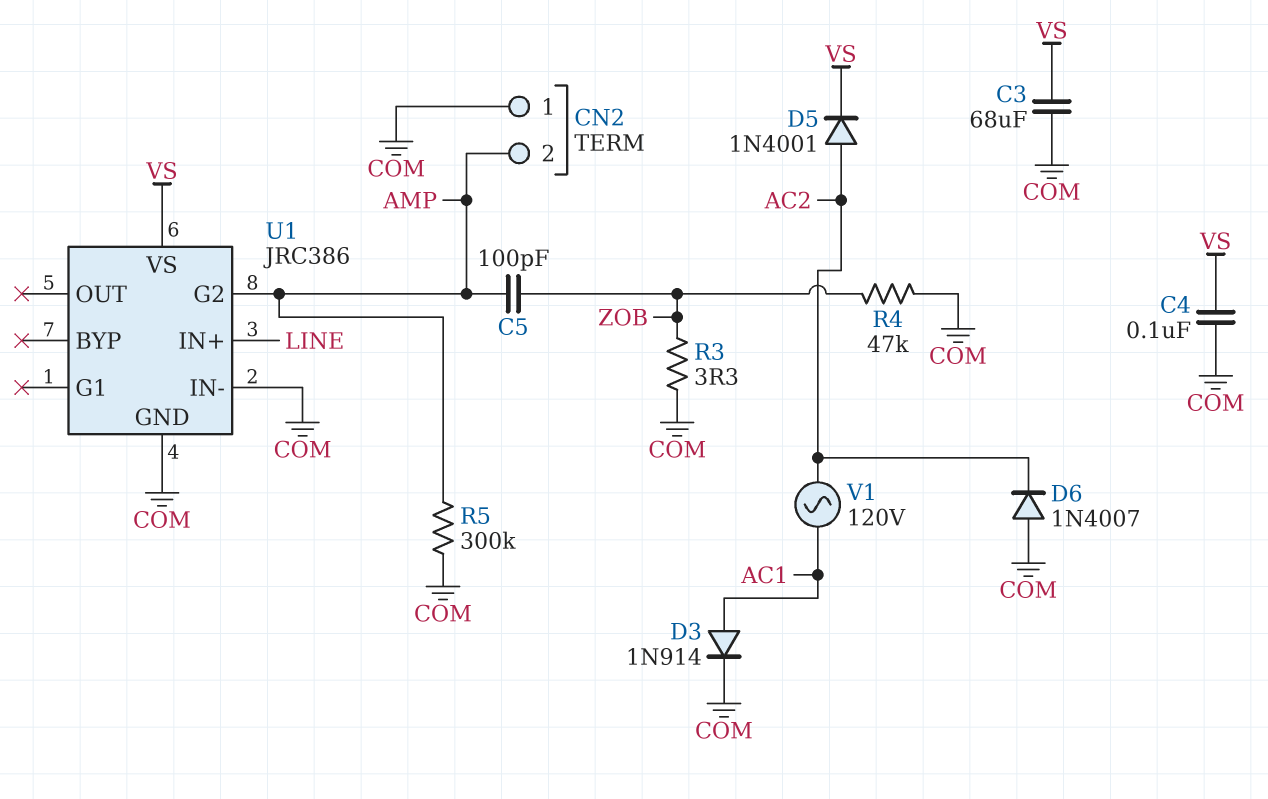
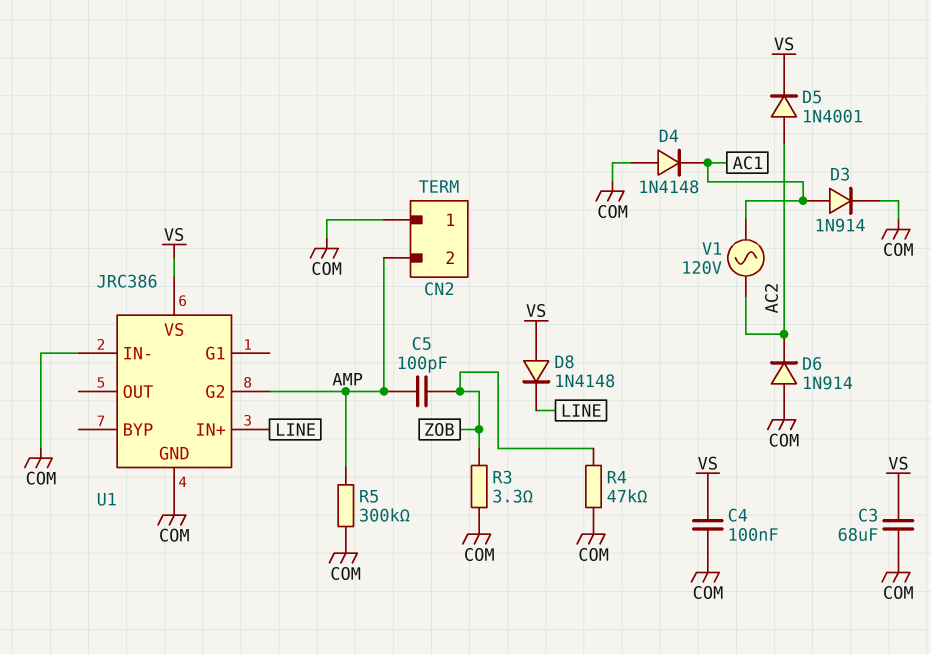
D4: none -> diode 1N4148 (A COM, K AC1)
D6: diode 1N4007 (A COM, K AC2) -> diode 1N914 (A COM, K AC2)
D8: none -> diode 1N4148 (A VS, K LINE)

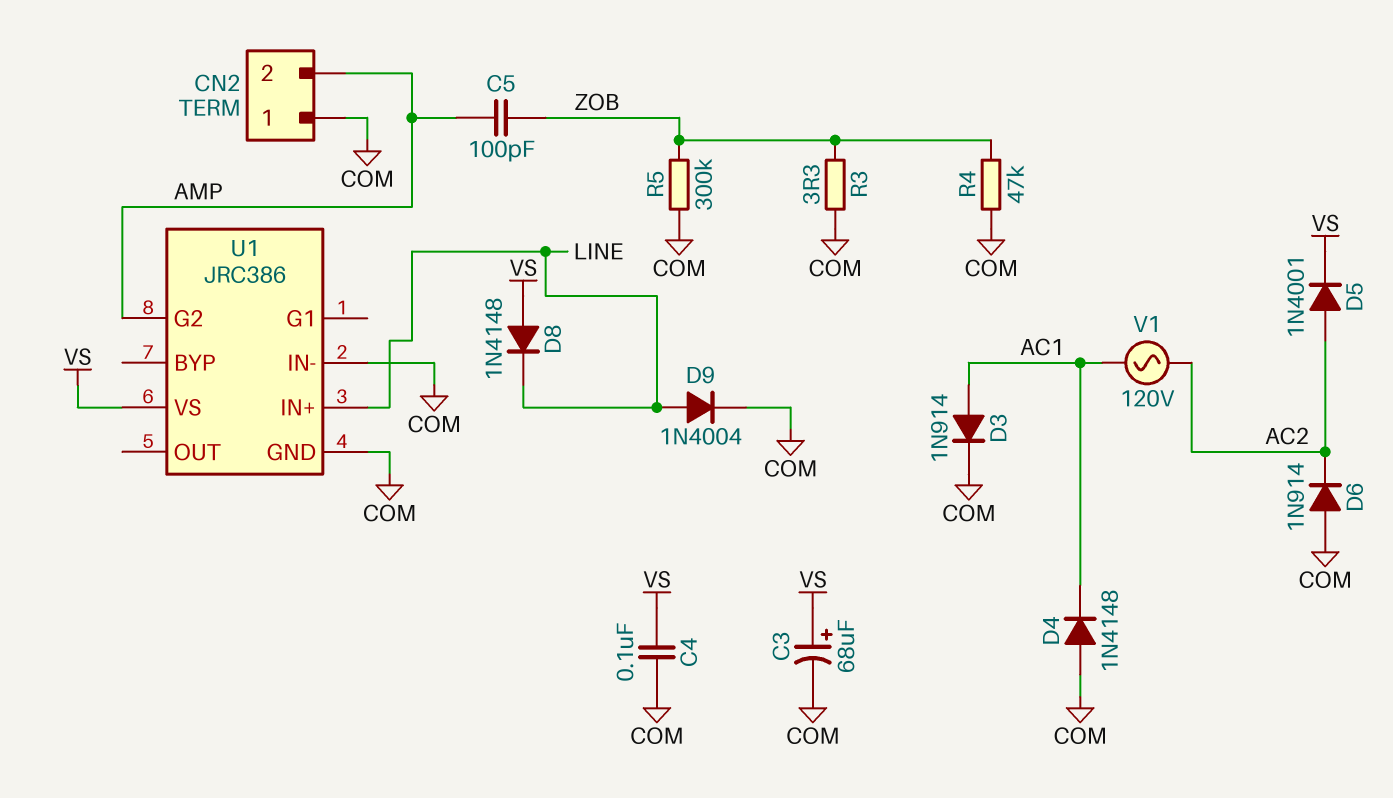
C3: 68uF (COM, VS) -> 68uF (plus VS, minus COM)
D9: none -> diode 1N4004 (A LINE, K COM)
R5: 300k (AMP, COM) -> 300k (COM, ZOB)

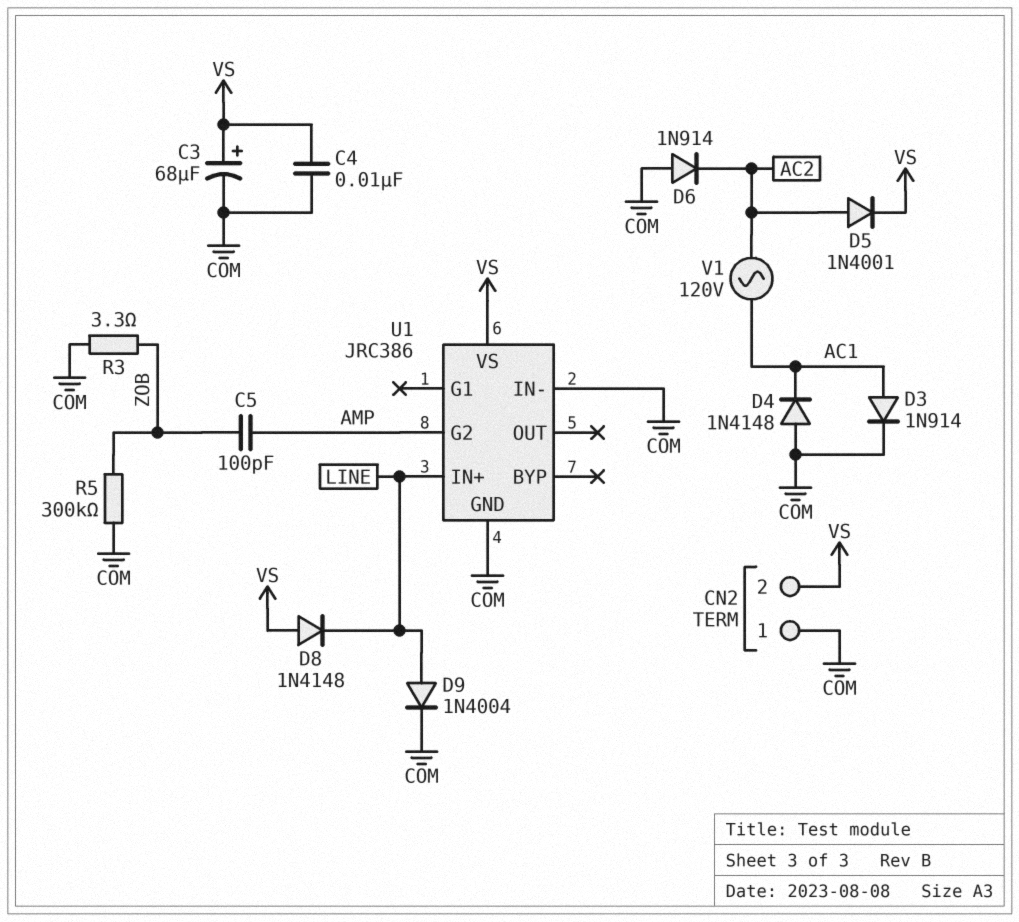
C4: 100nF (COM, VS) -> 10nF (COM, VS)
CN2 pin 2: AMP -> VS
R4: 47k (COM, ZOB) -> none

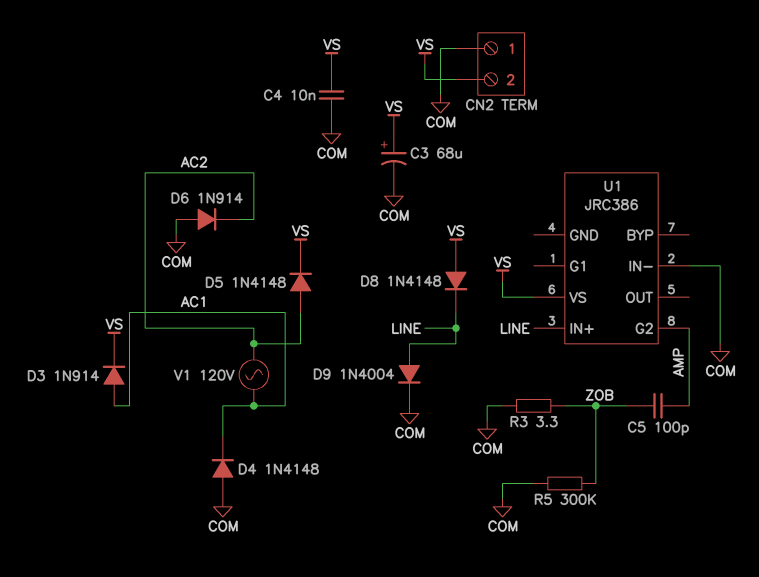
D3: diode 1N914 (A AC1, K COM) -> diode 1N914 (A AC1, K VS)
D5: diode 1N4001 (A AC2, K VS) -> diode 1N4148 (A AC2, K VS)
U1 pin GND: COM -> none

